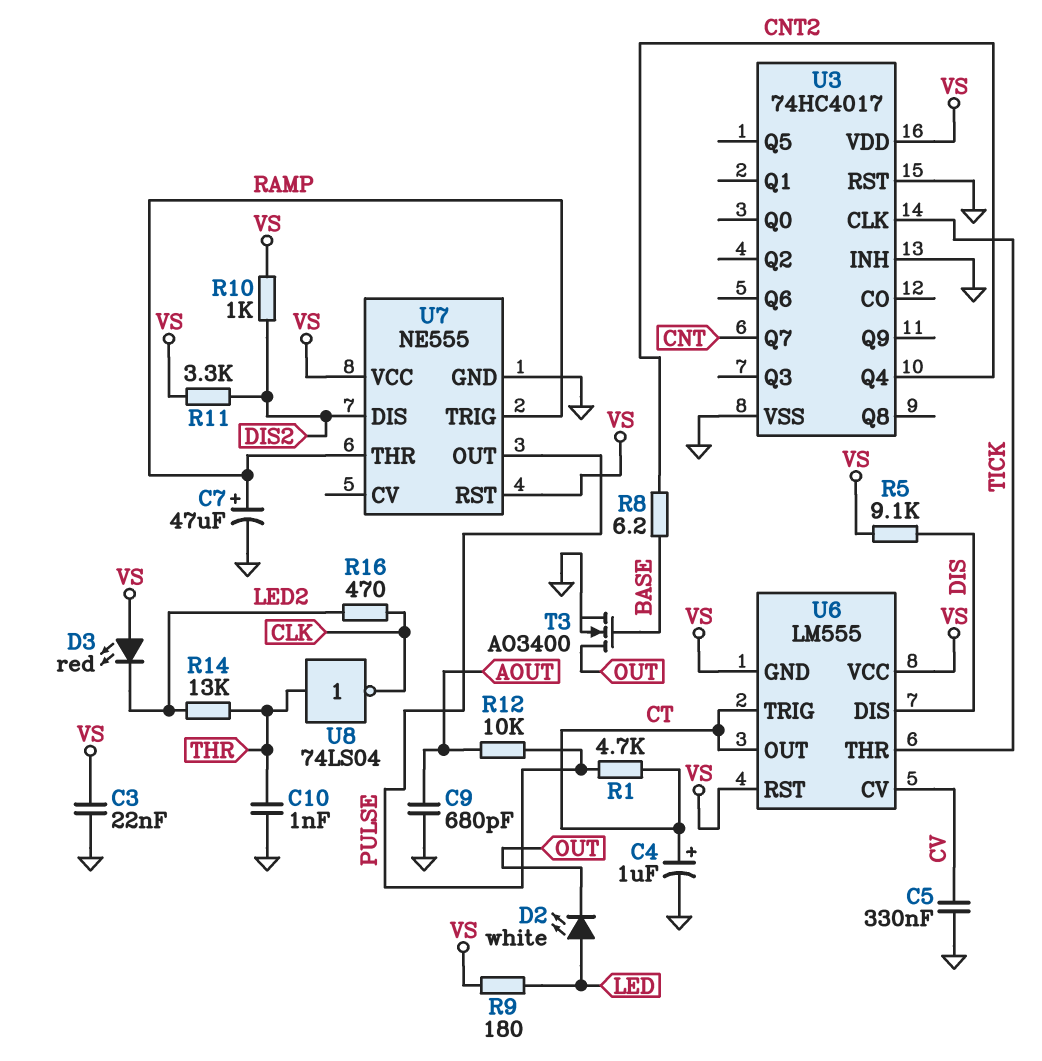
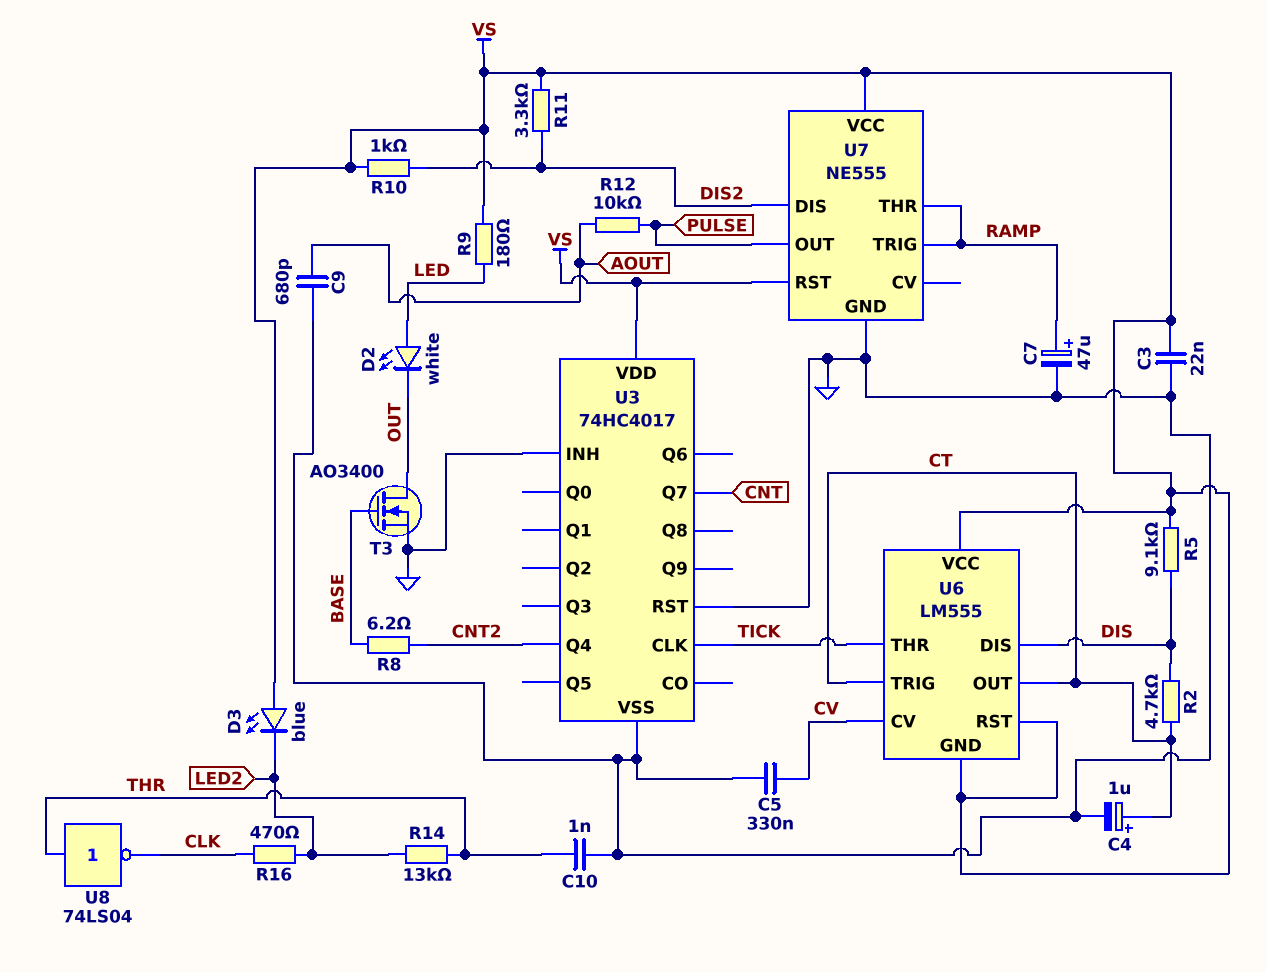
D3: LED red (A VS, K LED2) -> LED blue (A VS, K LED2)
R1: 4.7k (CT, PULSE) -> none
R2: none -> 4.7k (CT, DIS)

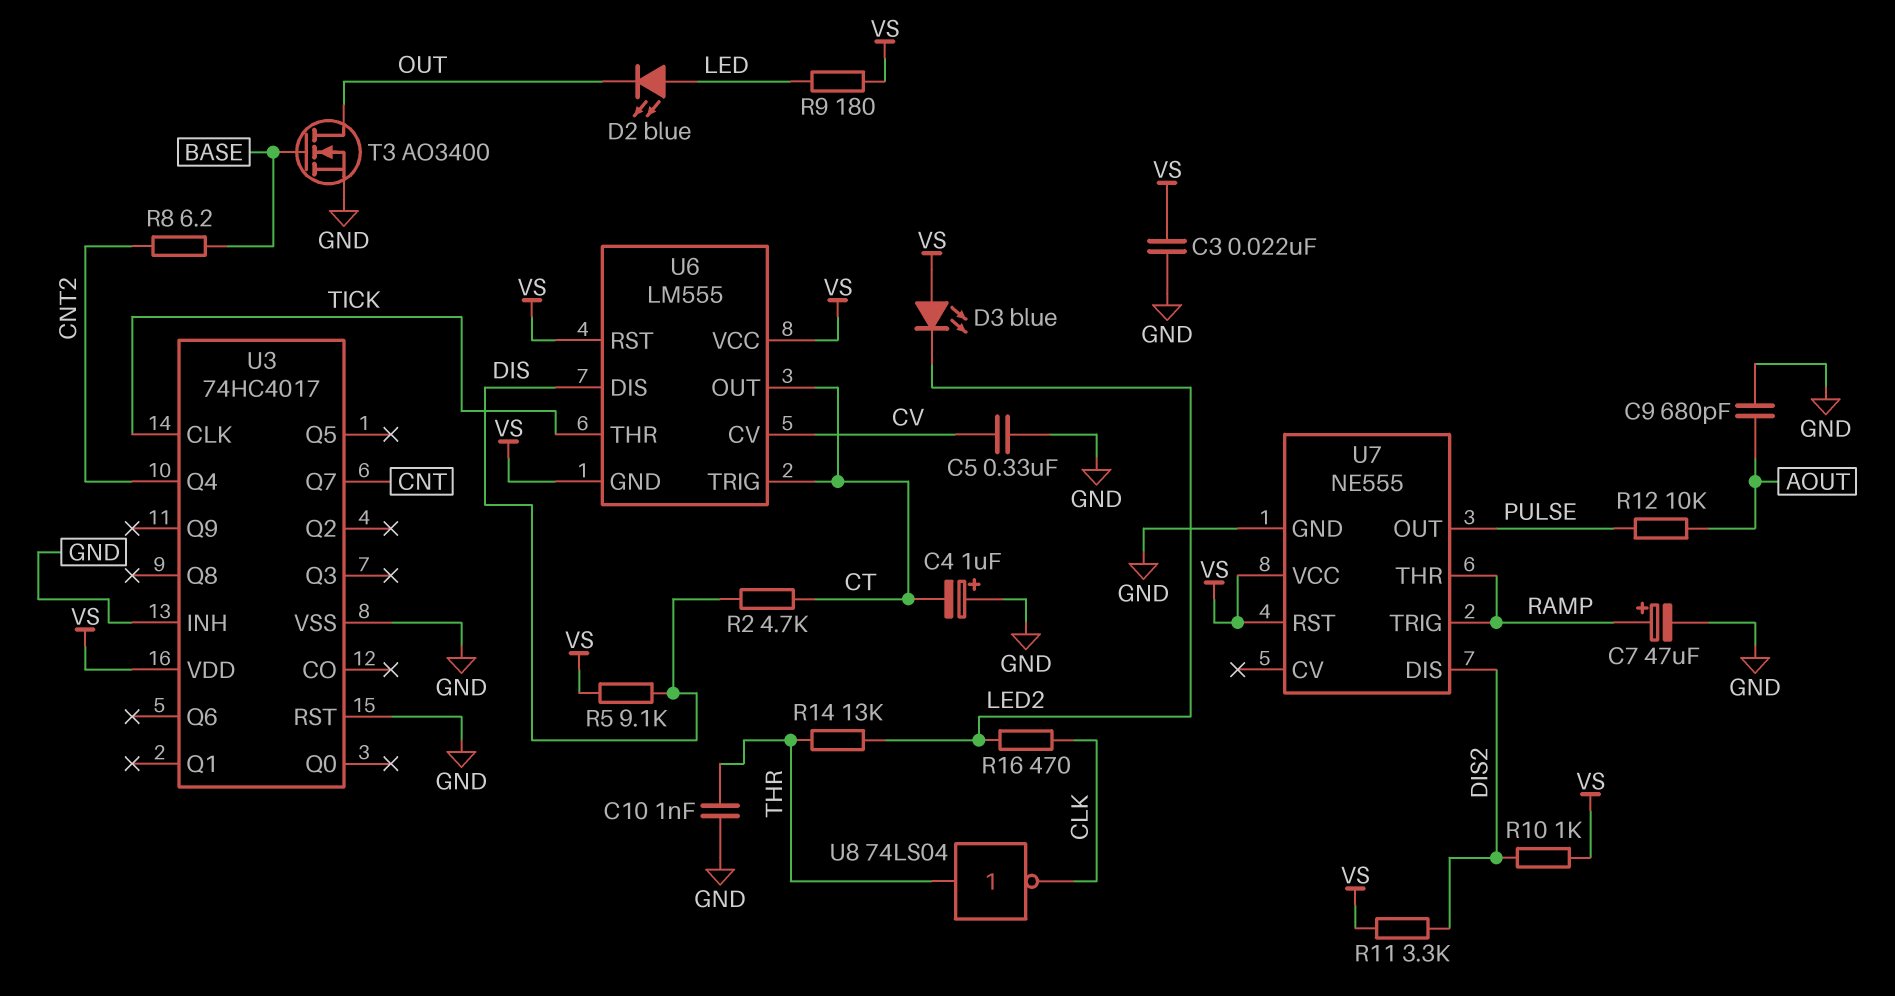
C4: 1uF (plus CT, minus GND) -> 1uF (plus GND, minus CT)
D2: LED white (A LED, K OUT) -> LED blue (A LED, K OUT)

